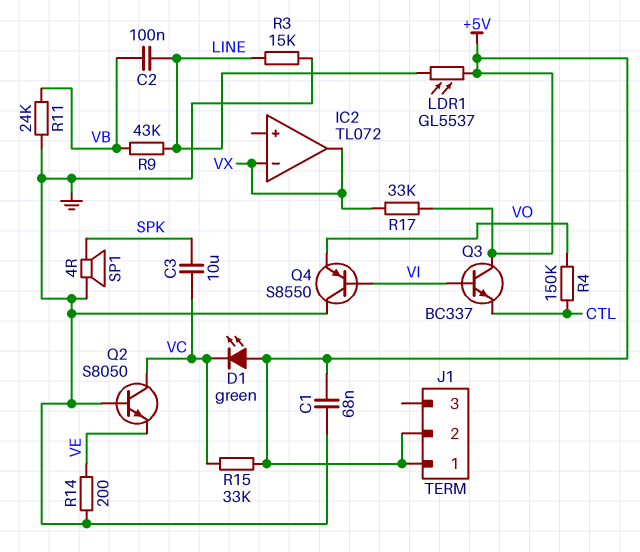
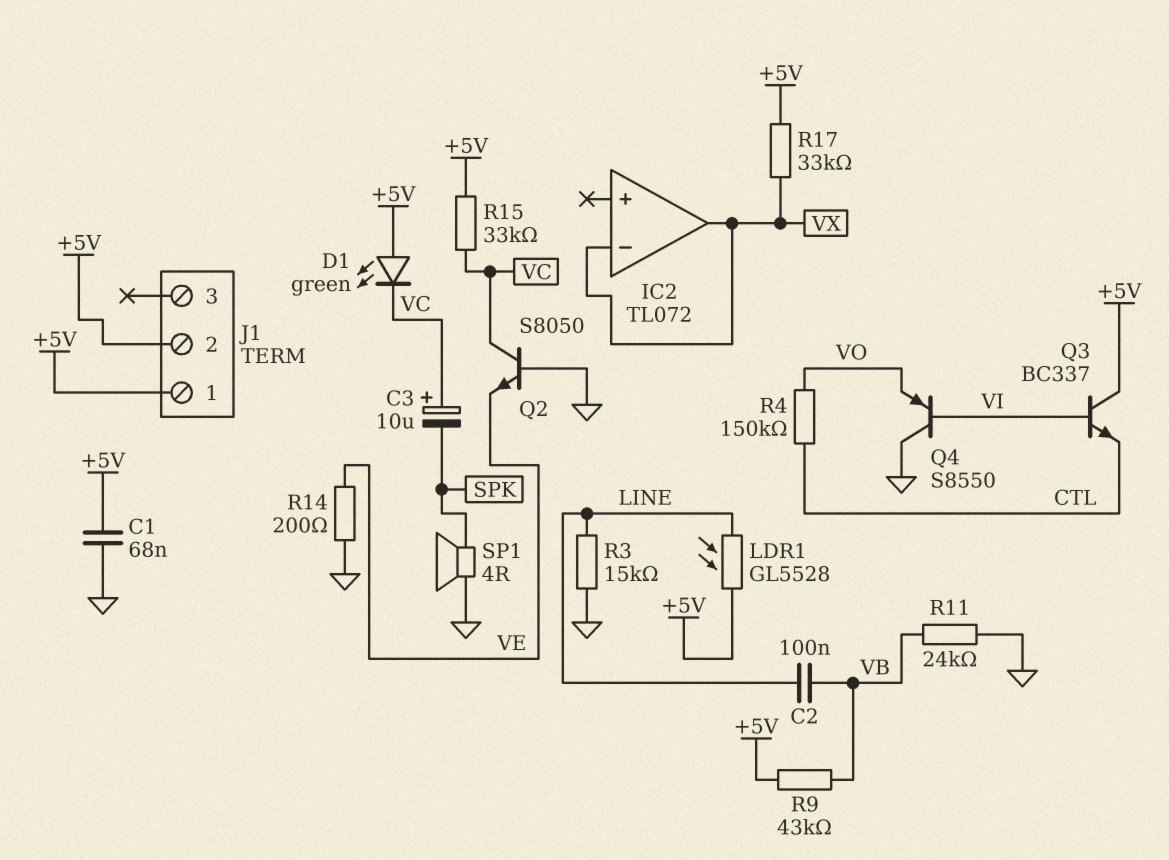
C3: 10uF (SPK, VC) -> 10uF (plus VC, minus SPK)
LDR1: GL5537 (+5V, LINE) -> GL5528 (+5V, LINE)
R9: 43k (LINE, VB) -> 43k (+5V, VB)

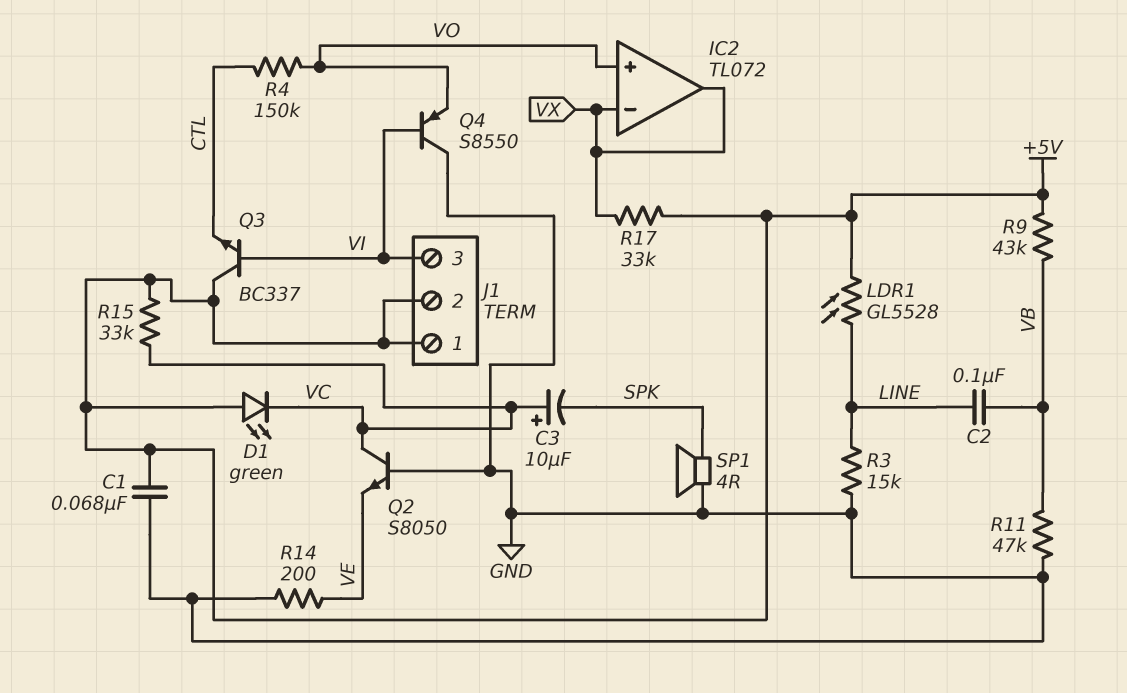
IC2 pin in+: none -> VO
J1 pin 3: none -> VI
R11: 24k (GND, VB) -> 47k (GND, VB)

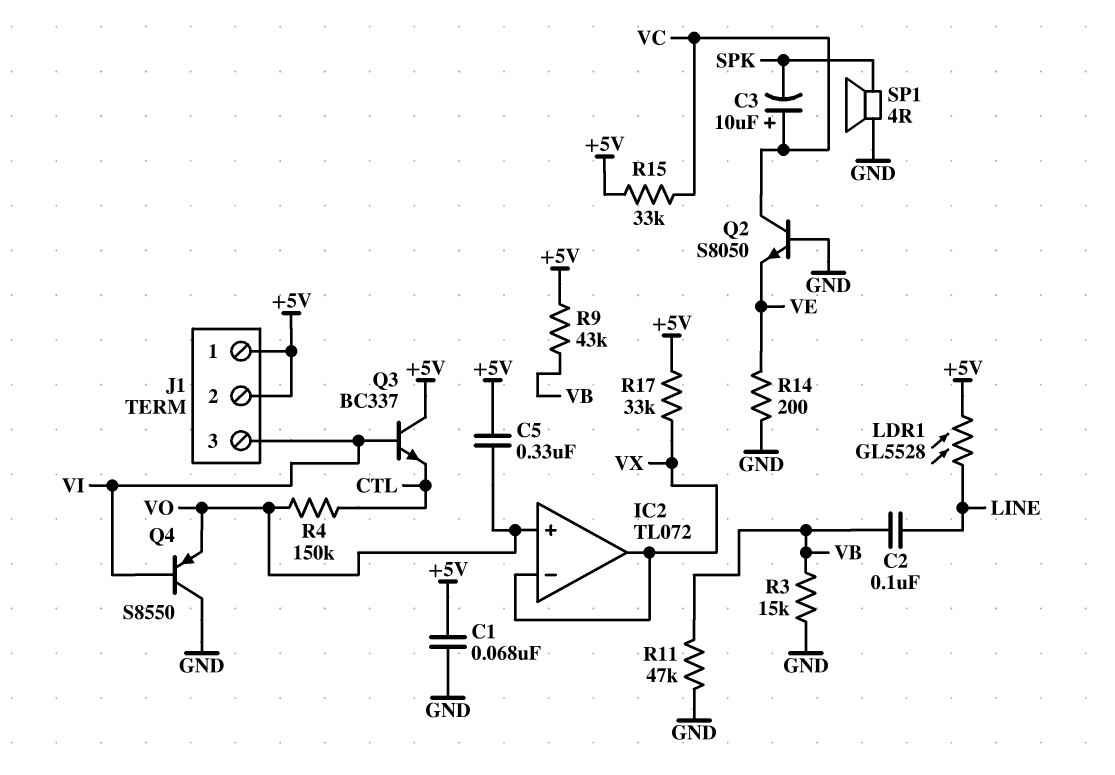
C5: none -> 330nF (+5V, VO)
D1: LED green (A +5V, K VC) -> none
R3: 15k (GND, LINE) -> 15k (GND, VB)

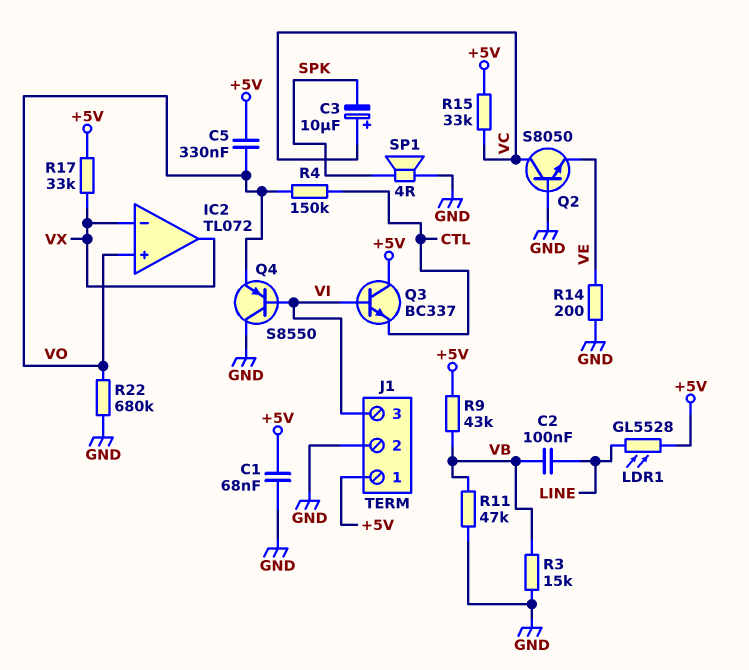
J1 pin 2: +5V -> GND
R22: none -> 680k (GND, VO)

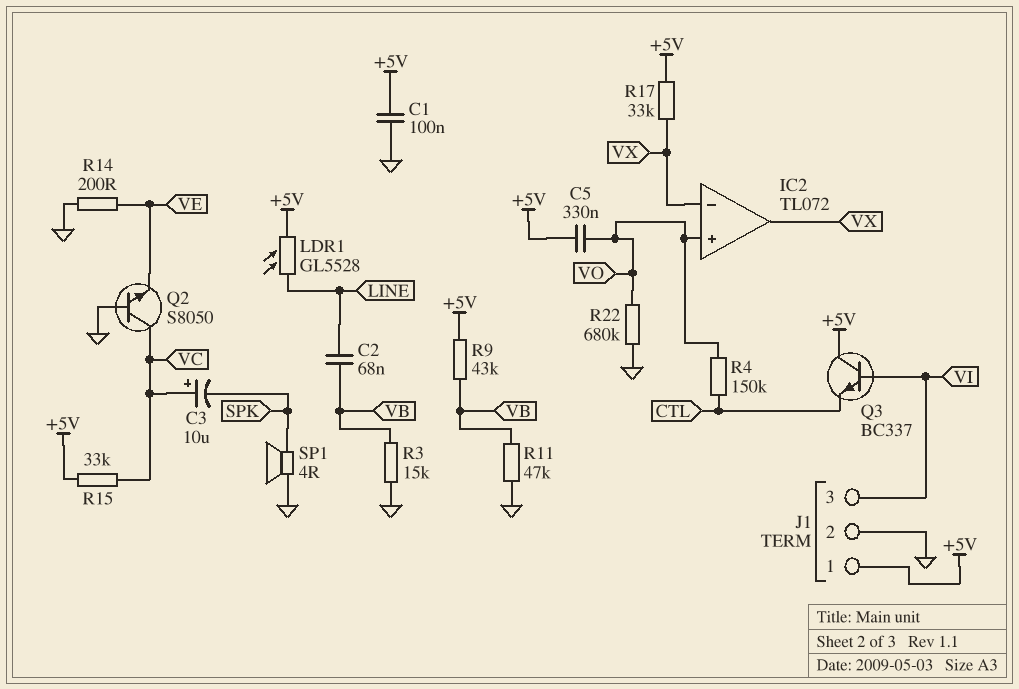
C1: 68nF (+5V, GND) -> 100nF (+5V, GND)
C2: 100nF (LINE, VB) -> 68nF (LINE, VB)
Q4: PNP S8550 (B VI, C GND, E VO) -> none

